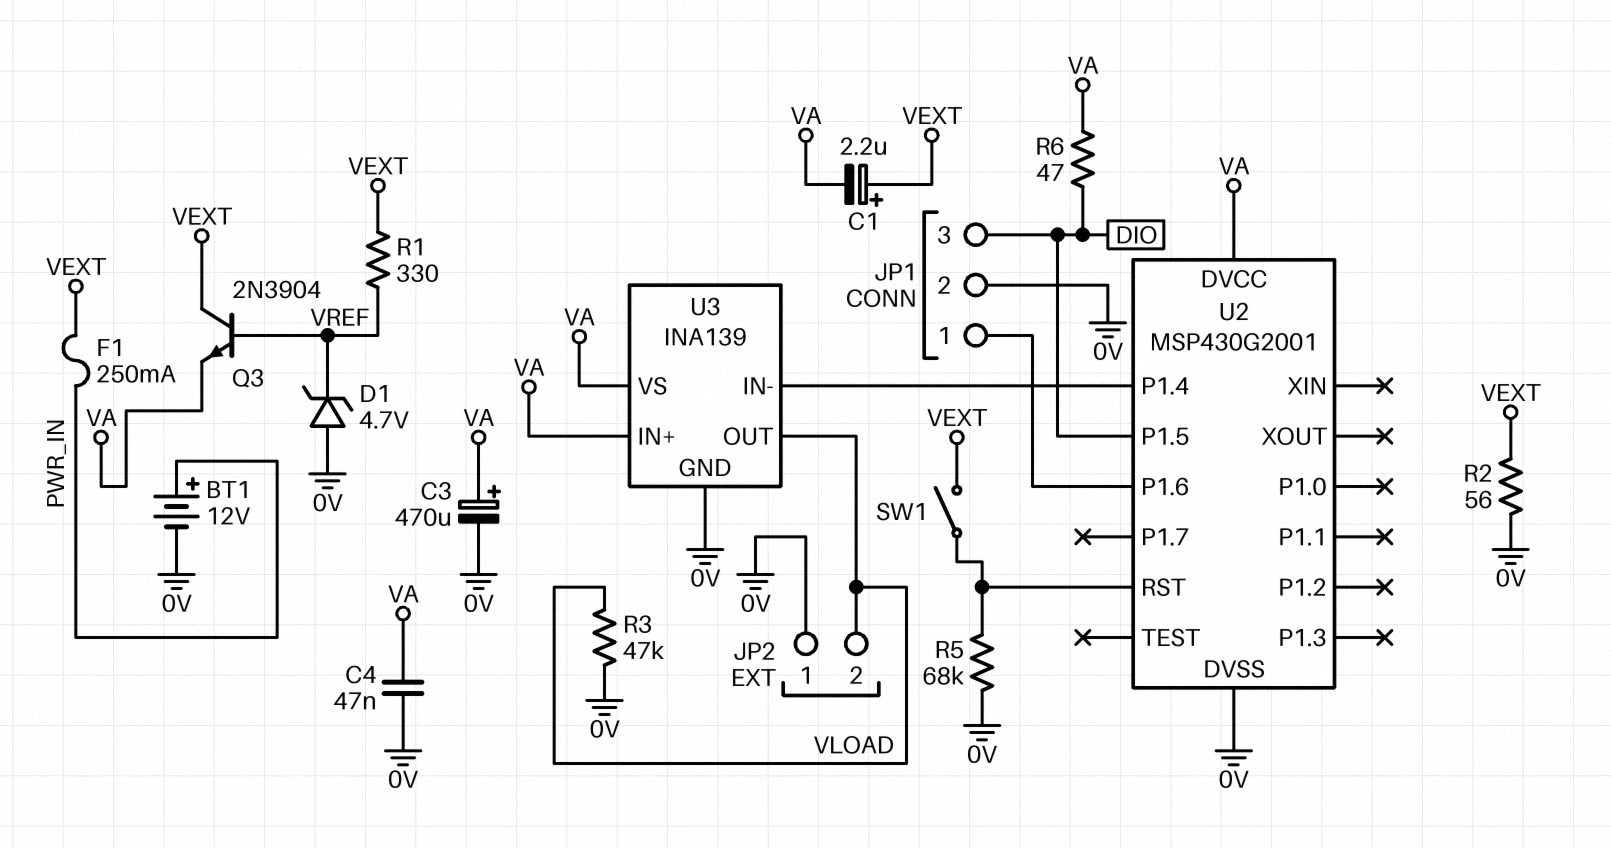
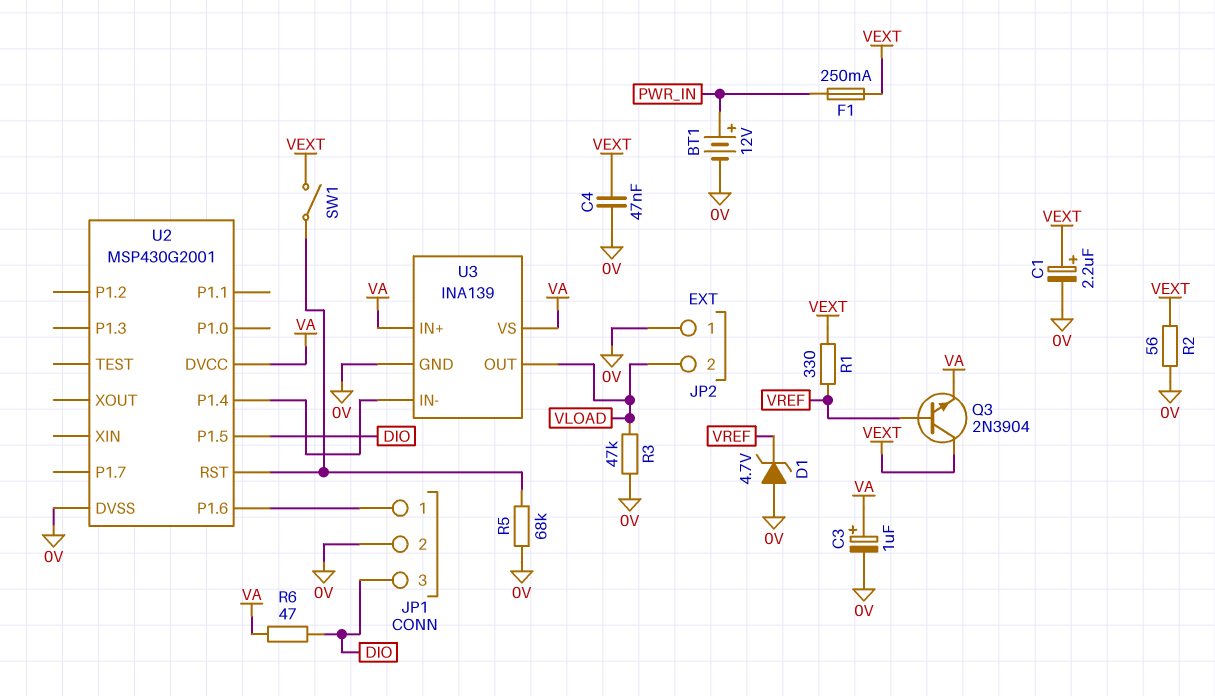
C1: 2.2uF (plus VEXT, minus VA) -> 2.2uF (plus VEXT, minus 0V)
C3: 470uF (plus VA, minus 0V) -> 1uF (plus VA, minus 0V)
C4: 47nF (0V, VA) -> 47nF (0V, VEXT)

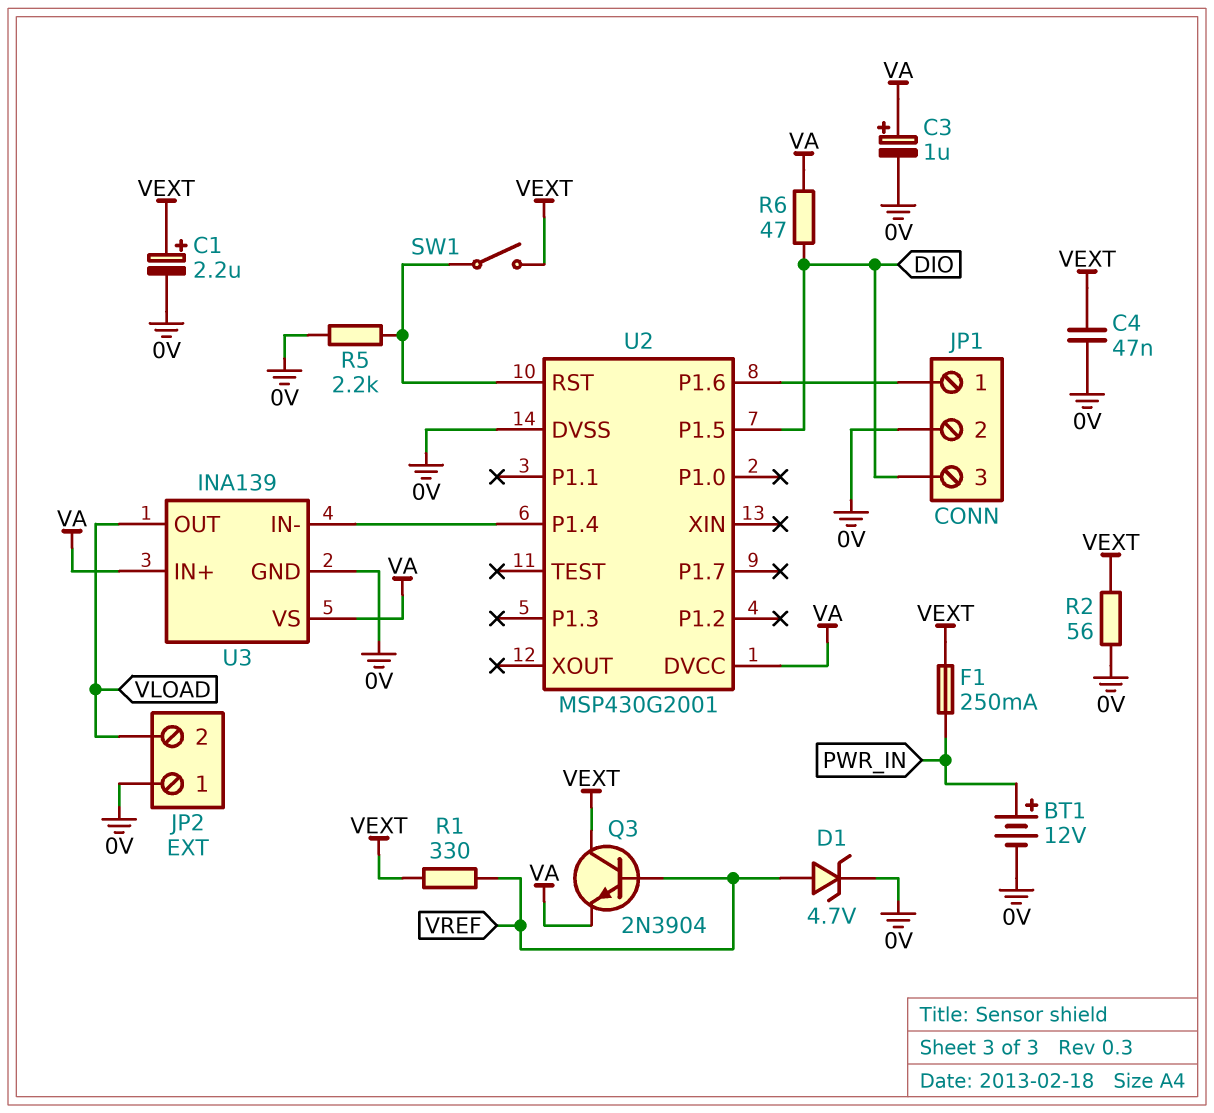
D1: zener 4.7V (A 0V, K VREF) -> zener 4.7V (A VREF, K 0V)
R3: 47k (0V, VLOAD) -> none
R5: 68k (0V, U2/RST) -> 2.2k (0V, U2/RST)

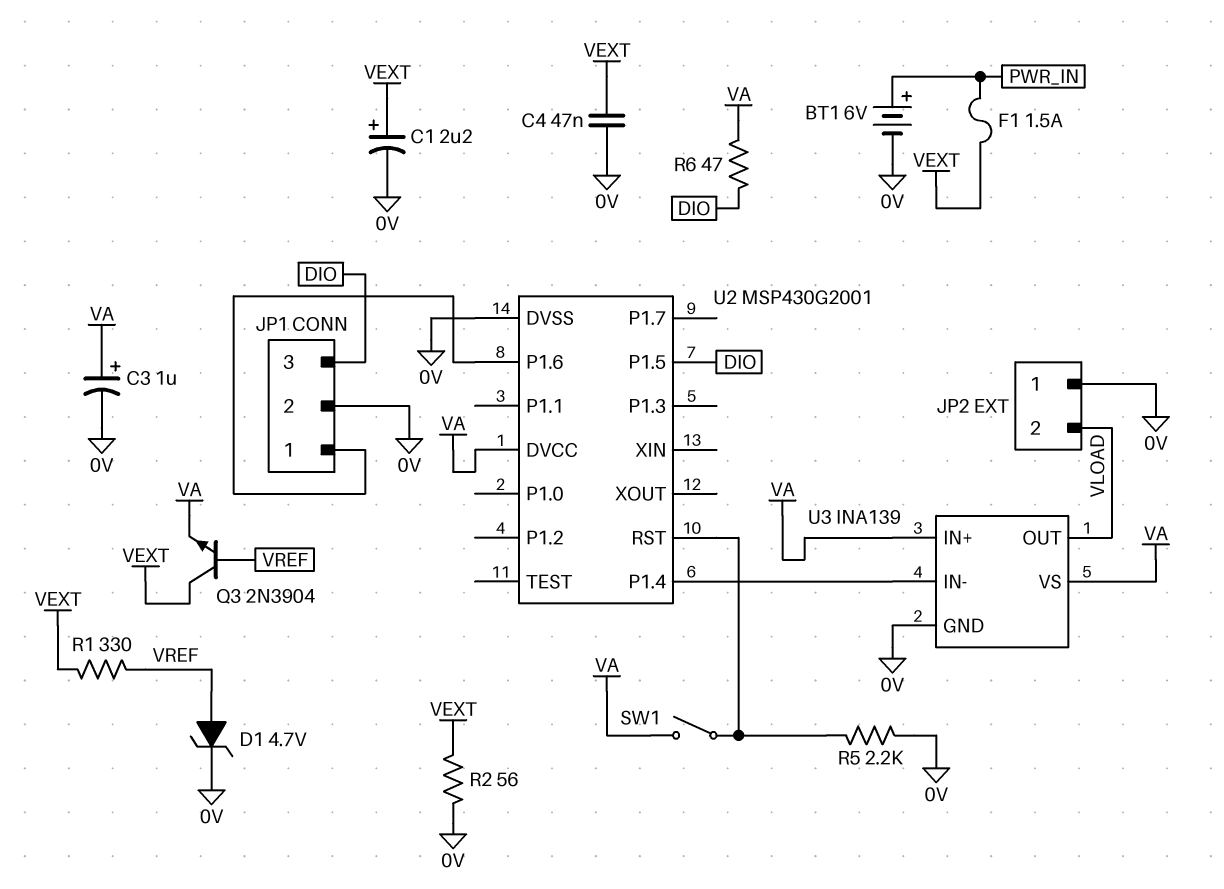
BT1: 12V (plus PWR_IN, minus 0V) -> 6V (plus PWR_IN, minus 0V)
F1: 250mA (PWR_IN, VEXT) -> 1.5A (PWR_IN, VEXT)
SW1: switch (U2/RST, VEXT) -> switch (U2/RST, VA)

